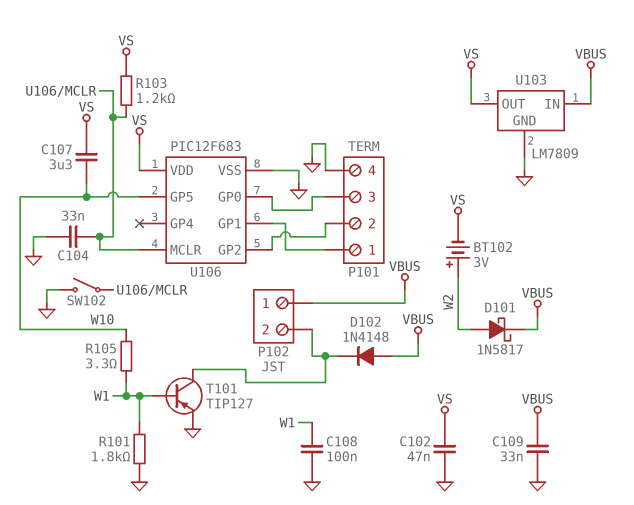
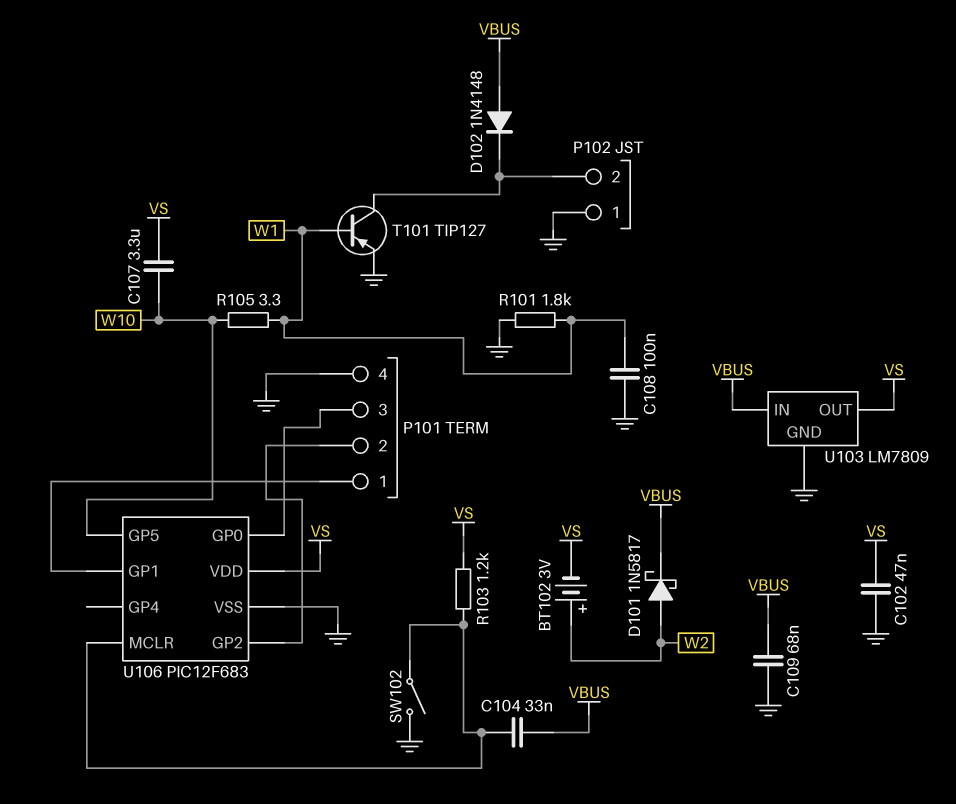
C104: 33nF (GND, U106/MCLR) -> 33nF (U106/MCLR, VBUS)
C109: 33nF (GND, VBUS) -> 68nF (GND, VBUS)
P102 pin 1: VBUS -> GND

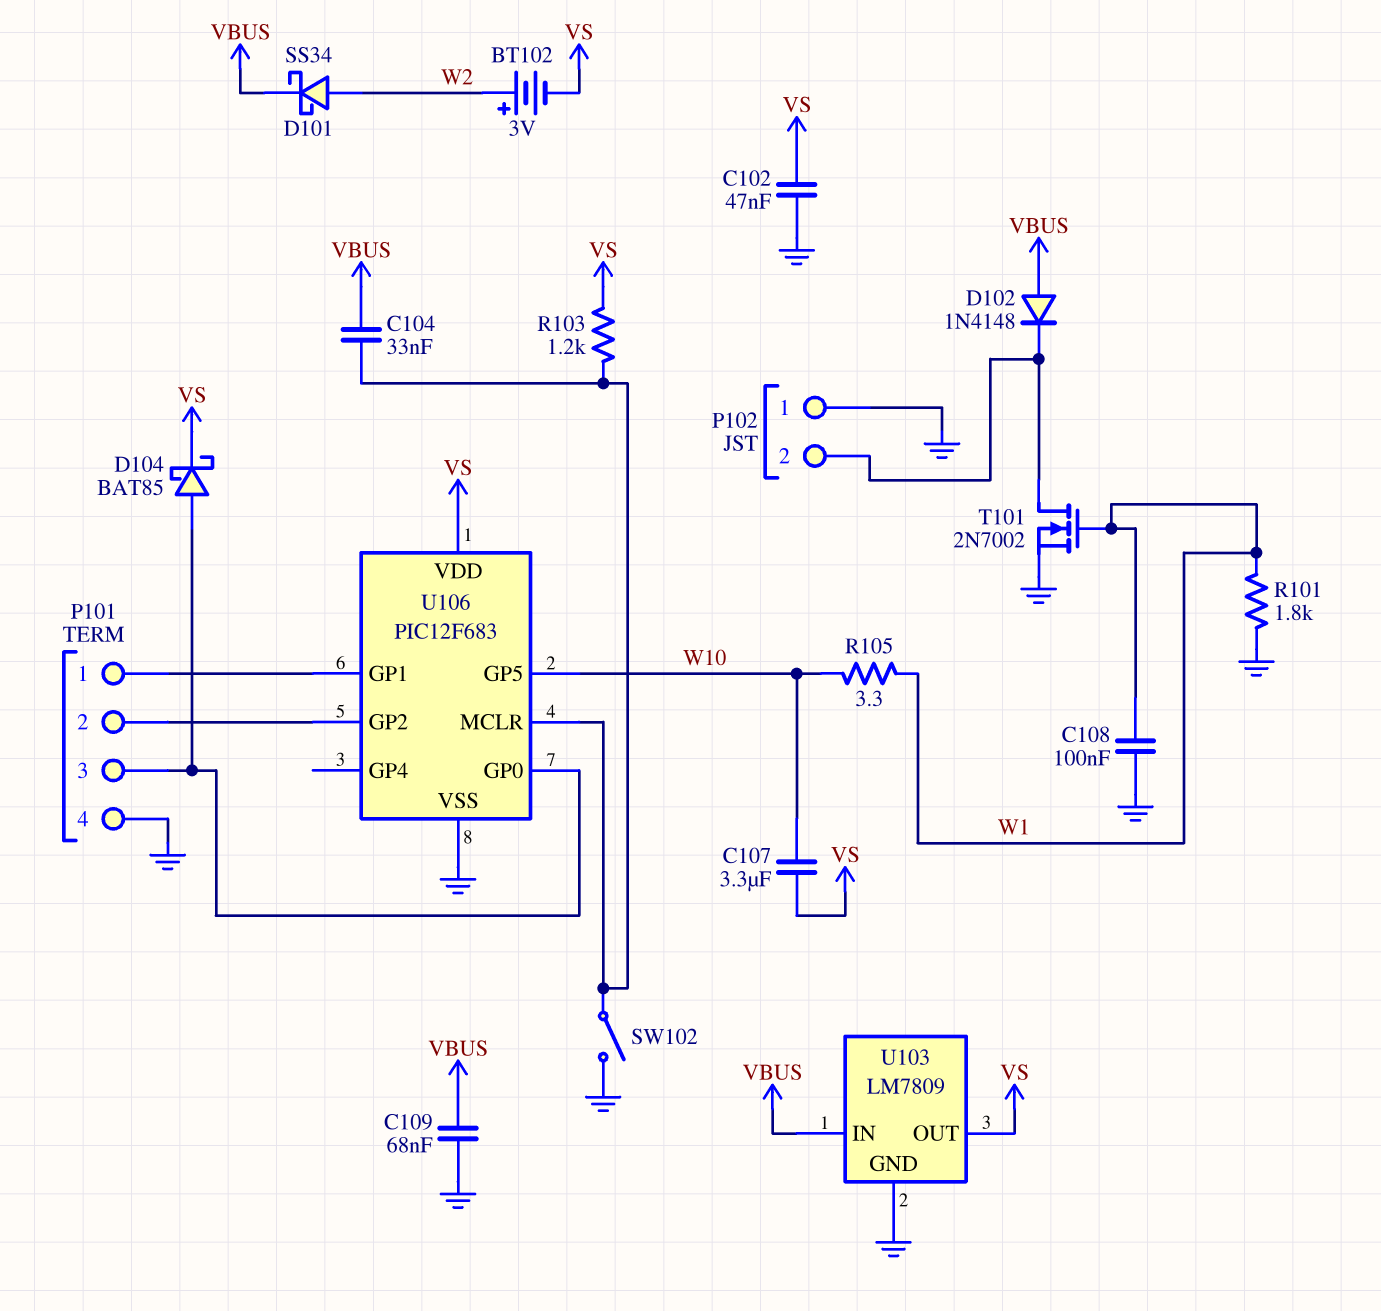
D101: schottky 1N5817 (A W2, K VBUS) -> schottky SS34 (A W2, K VBUS)
D104: none -> schottky BAT85 (A P101/3, K VS)
T101: PNP TIP127 (B W1, C P102/2, E GND) -> NMOS 2N7002 (G W1, D P102/2, S GND)

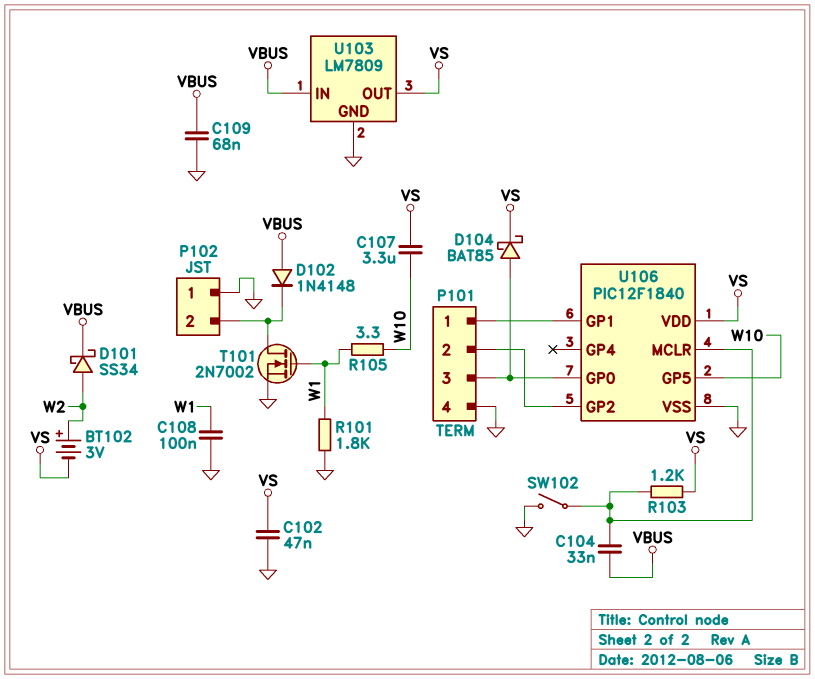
U106: PIC12F683 -> PIC12F1840

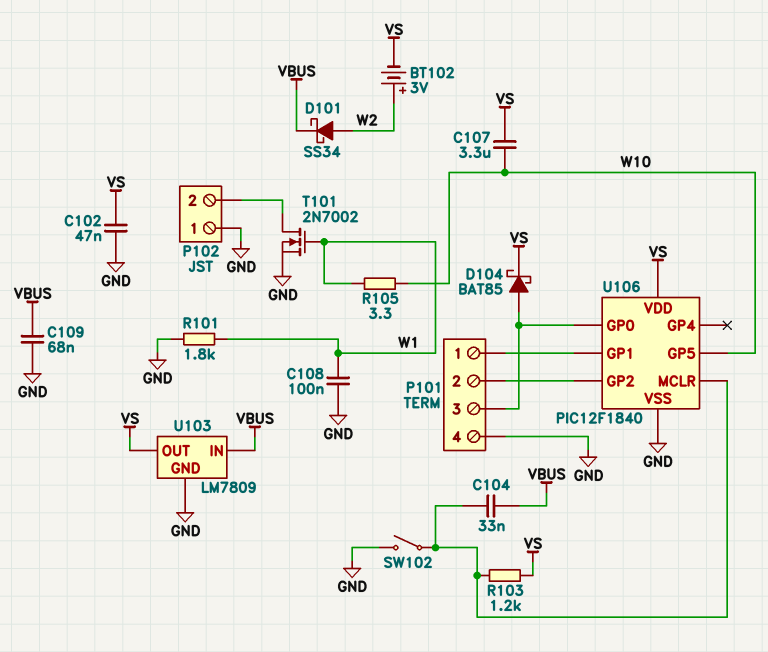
D102: diode 1N4148 (A VBUS, K P102/2) -> none

